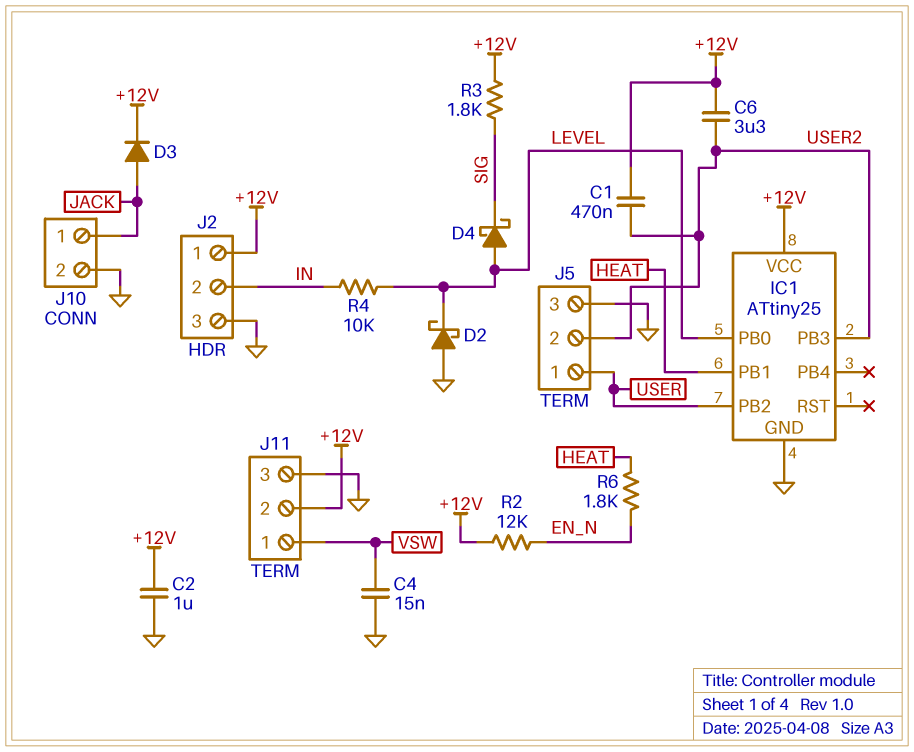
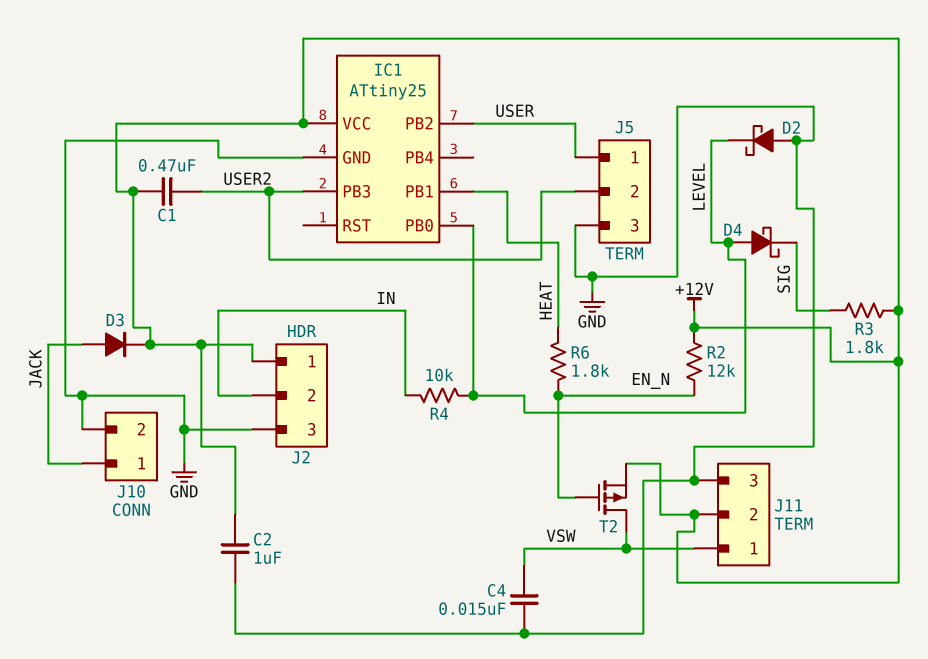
C6: 3.3uF (+12V, USER2) -> none
T2: none -> PMOS (G EN_N, D VSW, S +12V)

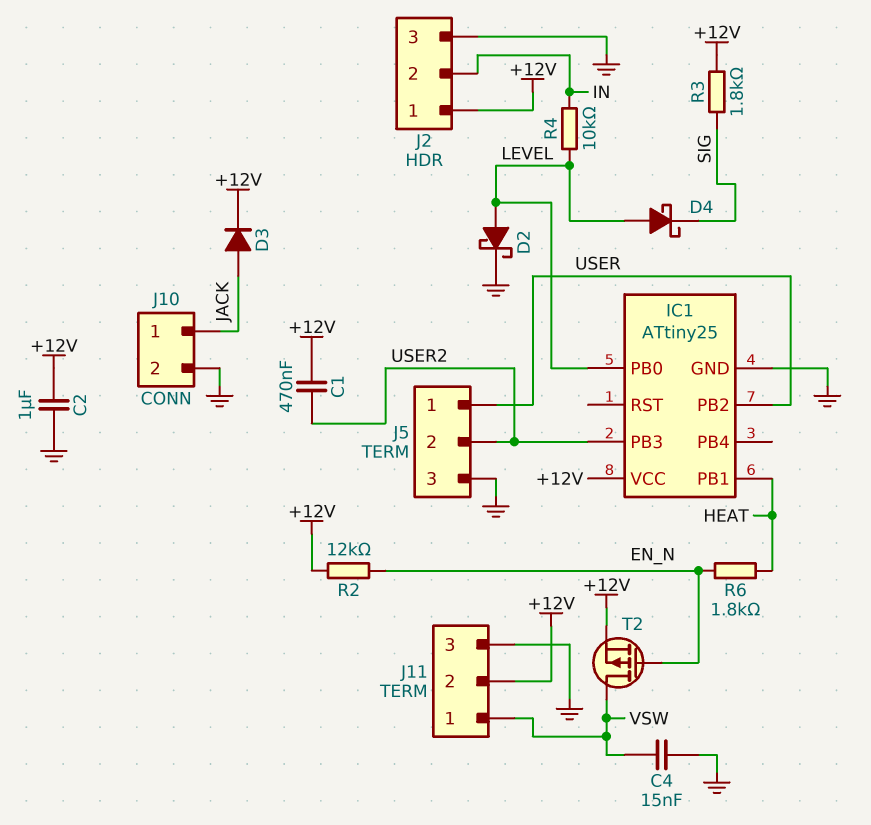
D2: schottky (A GND, K LEVEL) -> schottky (A LEVEL, K GND)

